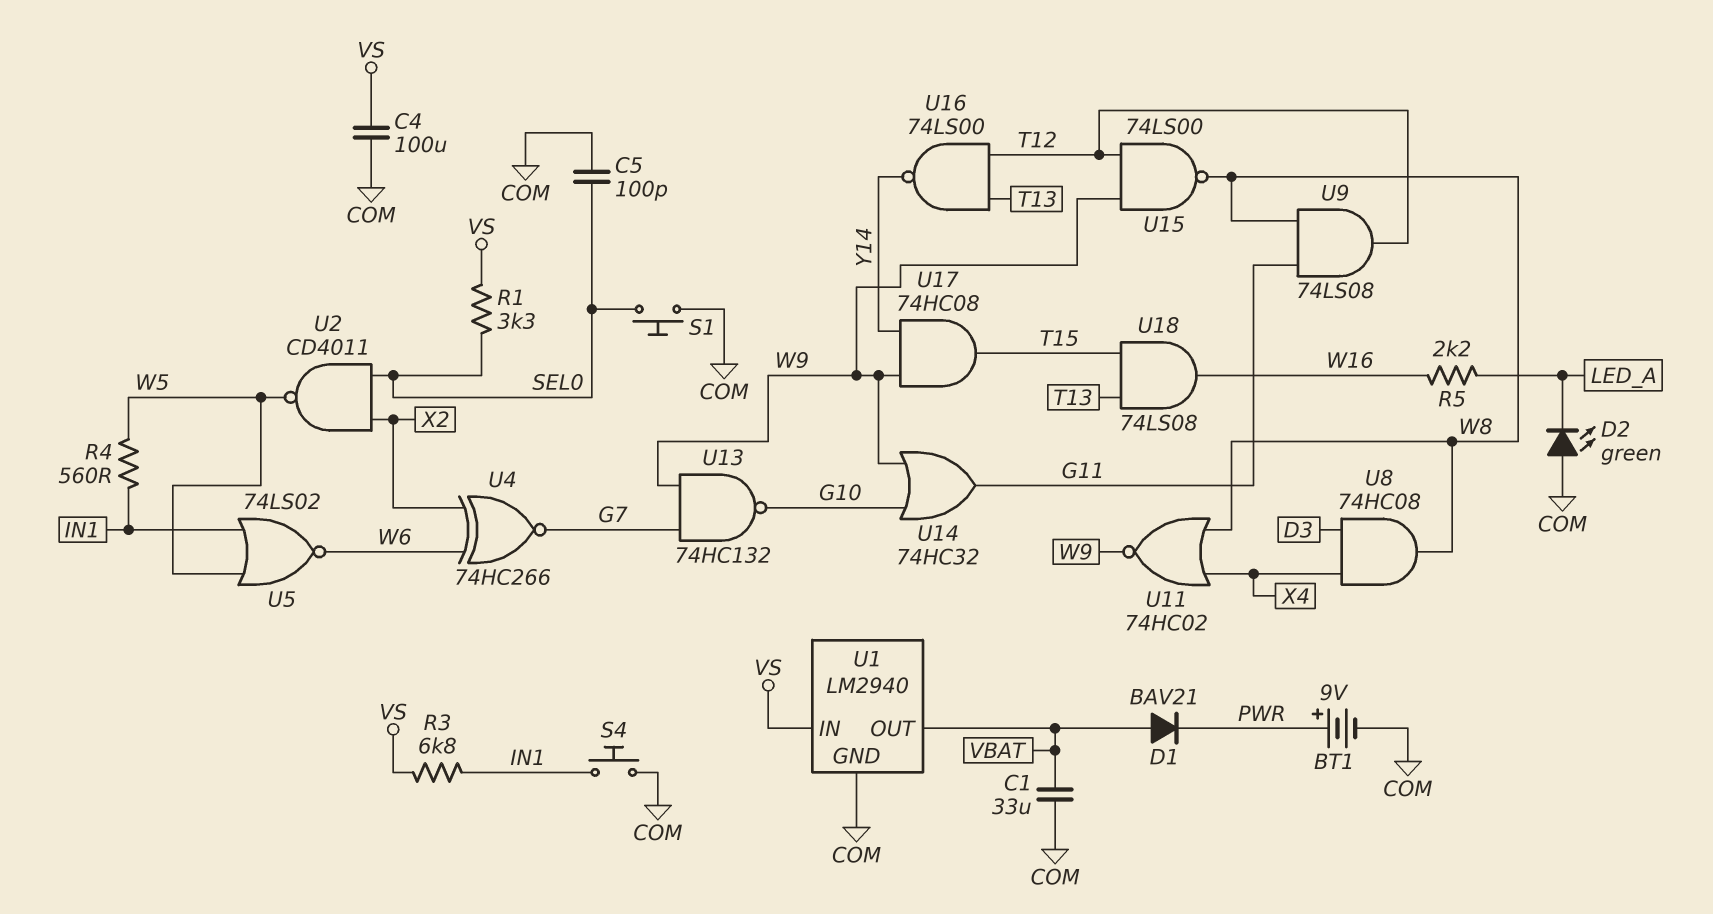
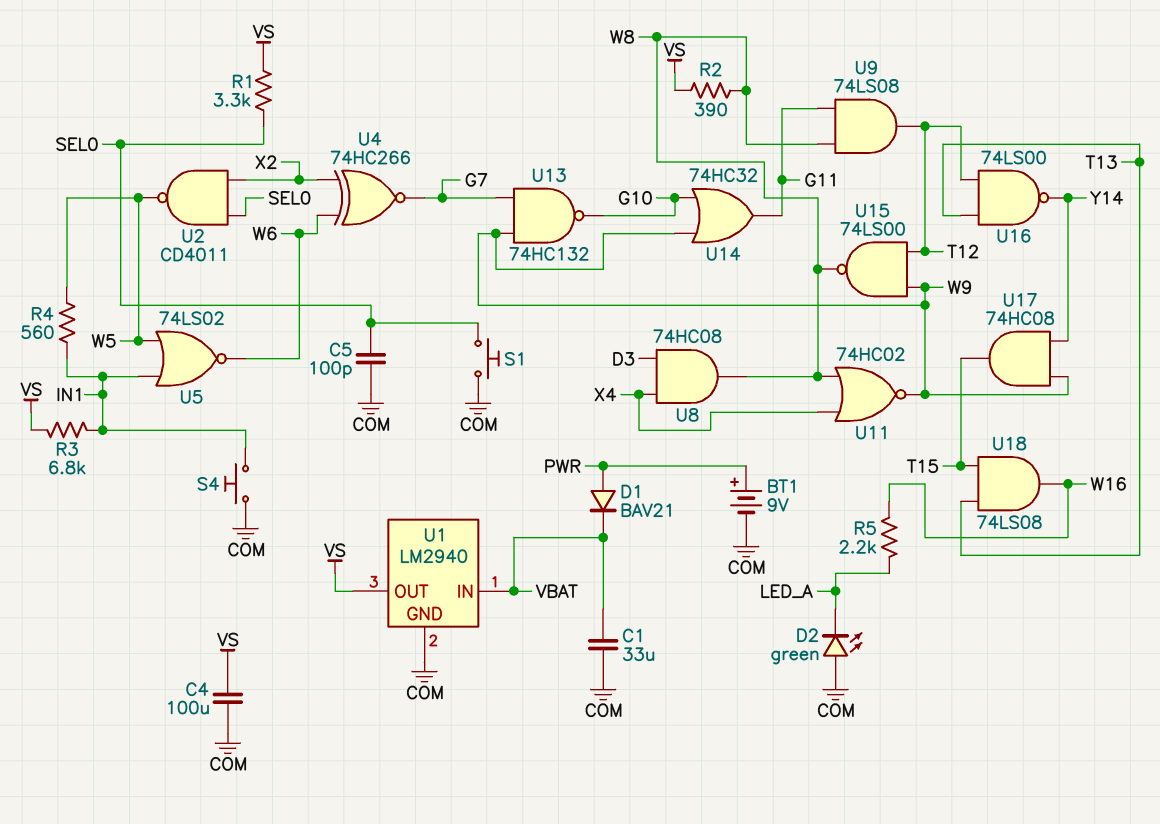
D1: diode BAV21 (A VBAT, K PWR) -> diode BAV21 (A PWR, K VBAT)
R2: none -> 390 (VS, W8)
U1 pin IN: VS -> VBAT
U1 pin OUT: VBAT -> VS

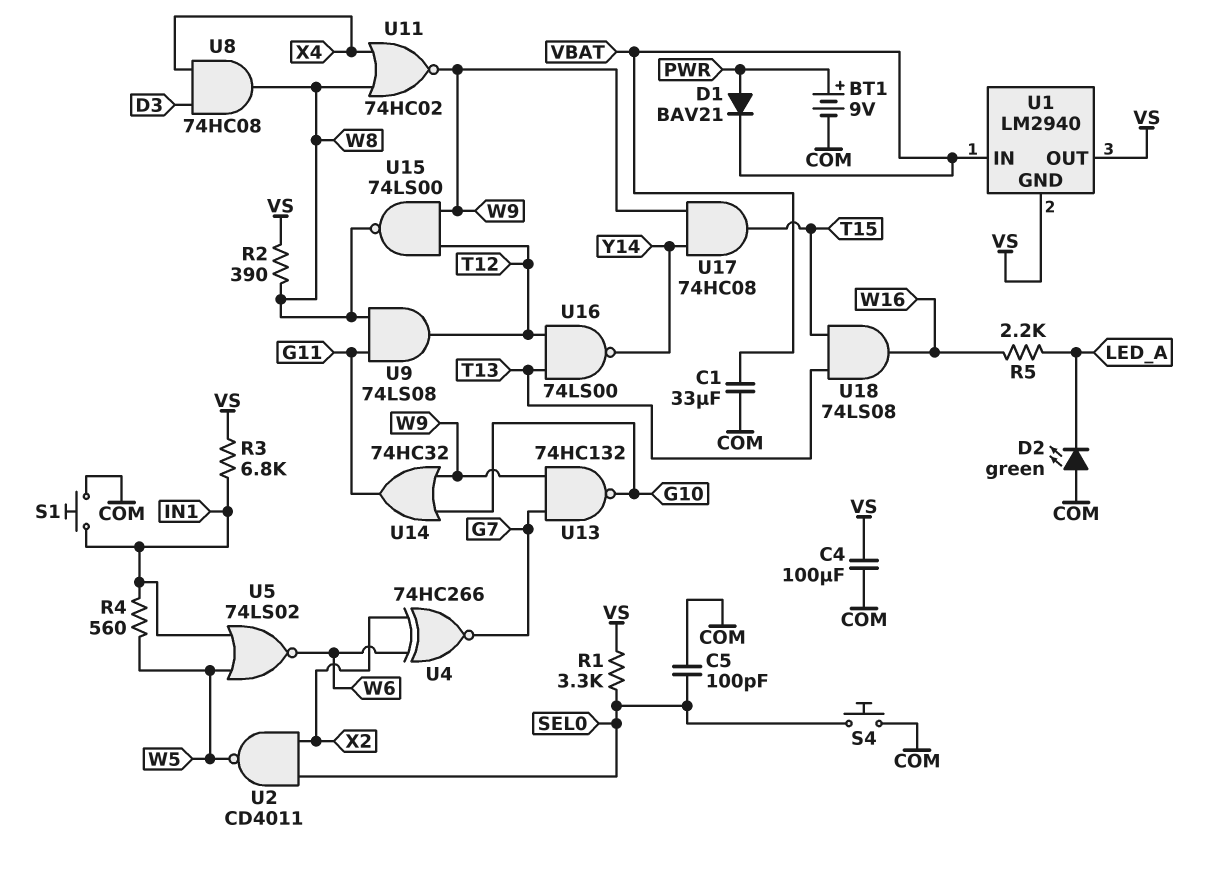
S1: button (COM, SEL0) -> button (COM, IN1)
S4: button (COM, IN1) -> button (COM, SEL0)
U1 pin GND: COM -> VS

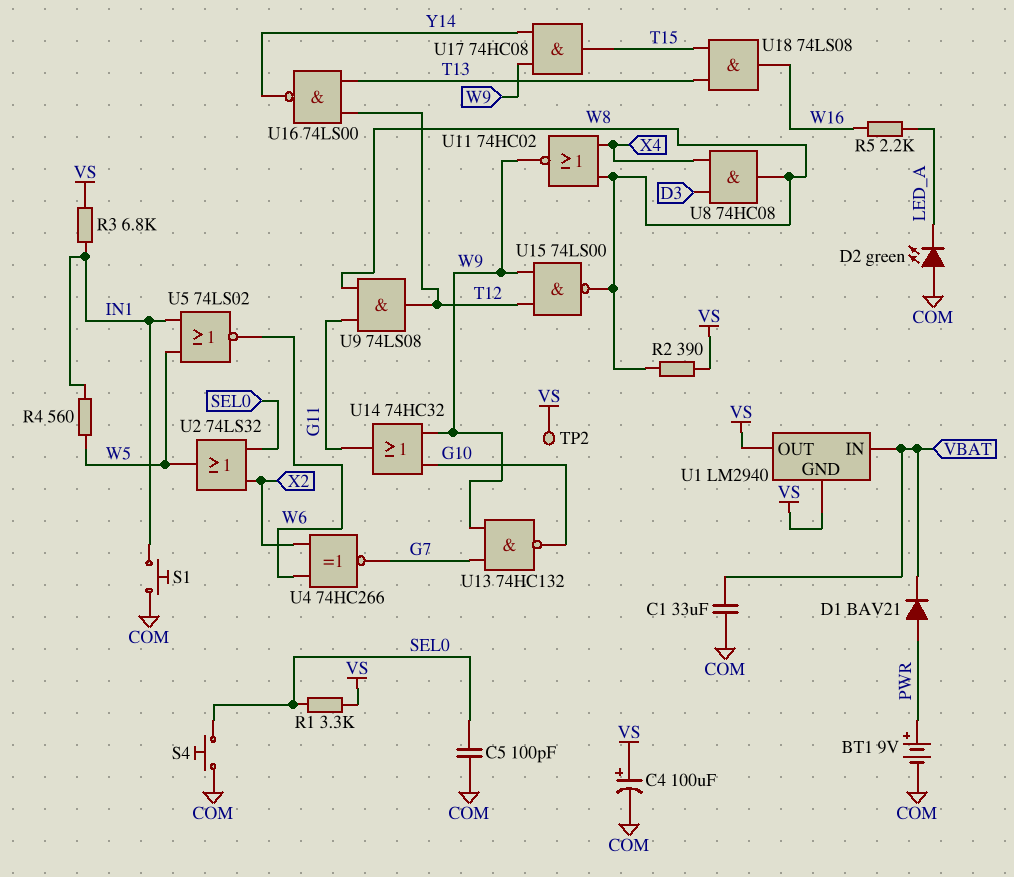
C4: 100uF (COM, VS) -> 100uF (plus VS, minus COM)
TP2: none -> test point (VS)
U2: NAND CD4011 (in SEL0, in X2, out W5) -> OR 74LS32 (in SEL0, in X2, out W5)

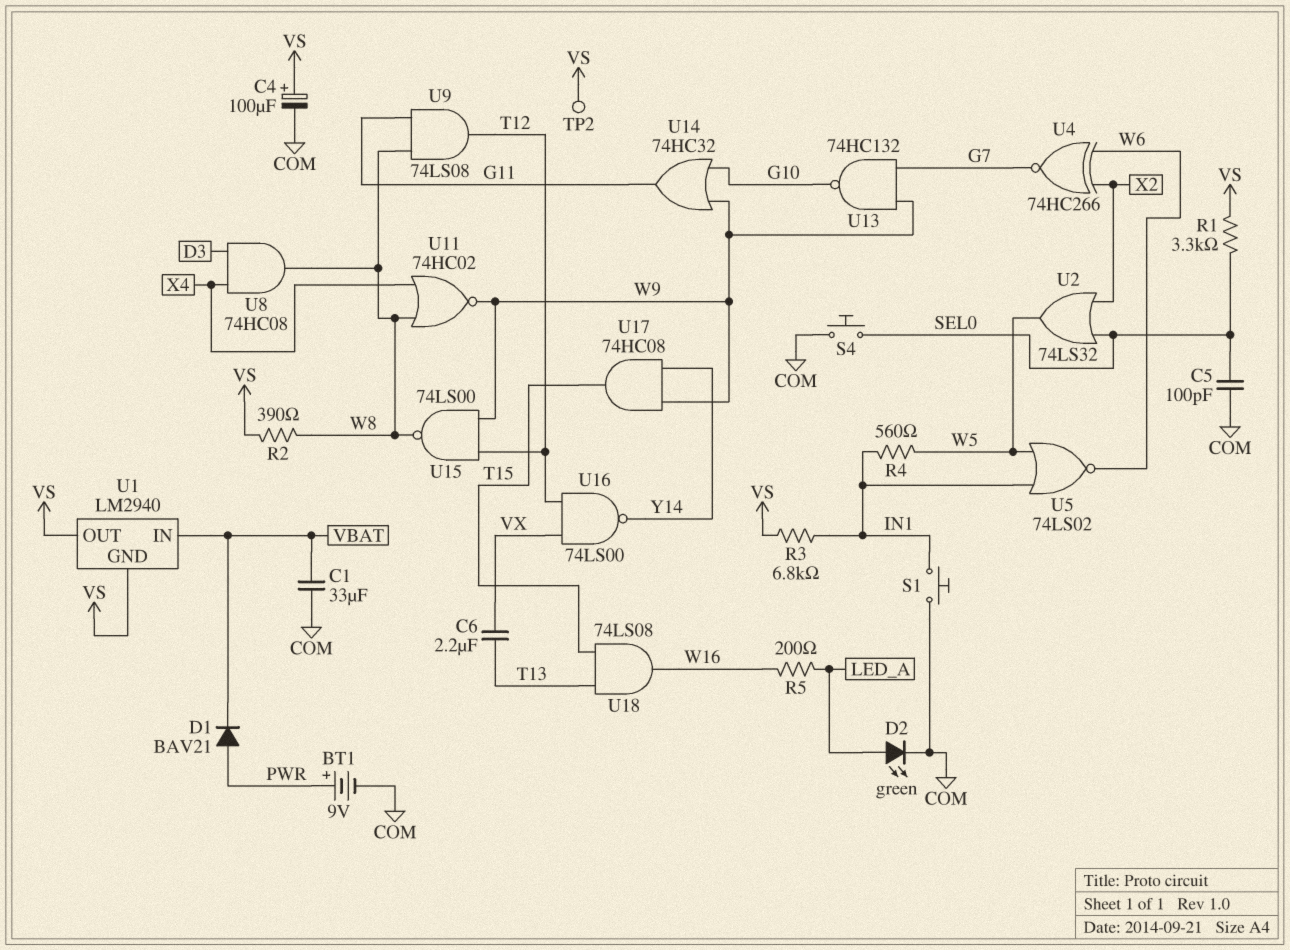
C6: none -> 2.2uF (T13, VX)
D2: LED green (A COM, K LED_A) -> LED green (A LED_A, K COM)
R5: 2.2k (LED_A, W16) -> 200 (LED_A, W16)
U16: NAND 74LS00 (in T12, in T13, out Y14) -> NAND 74LS00 (in T12, in VX, out Y14)

